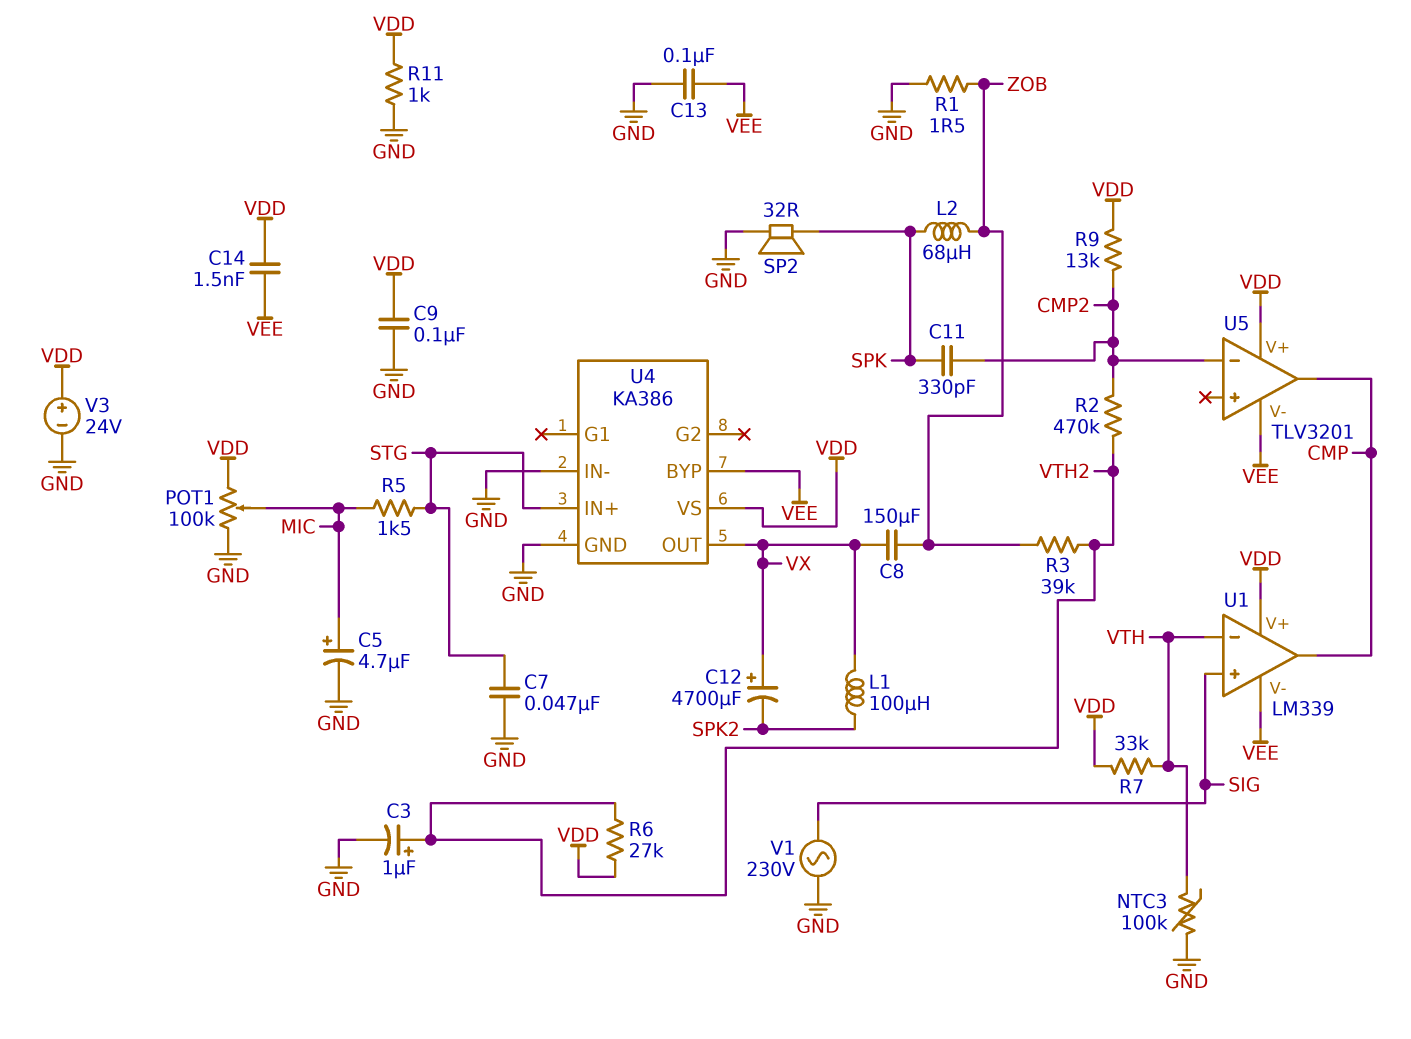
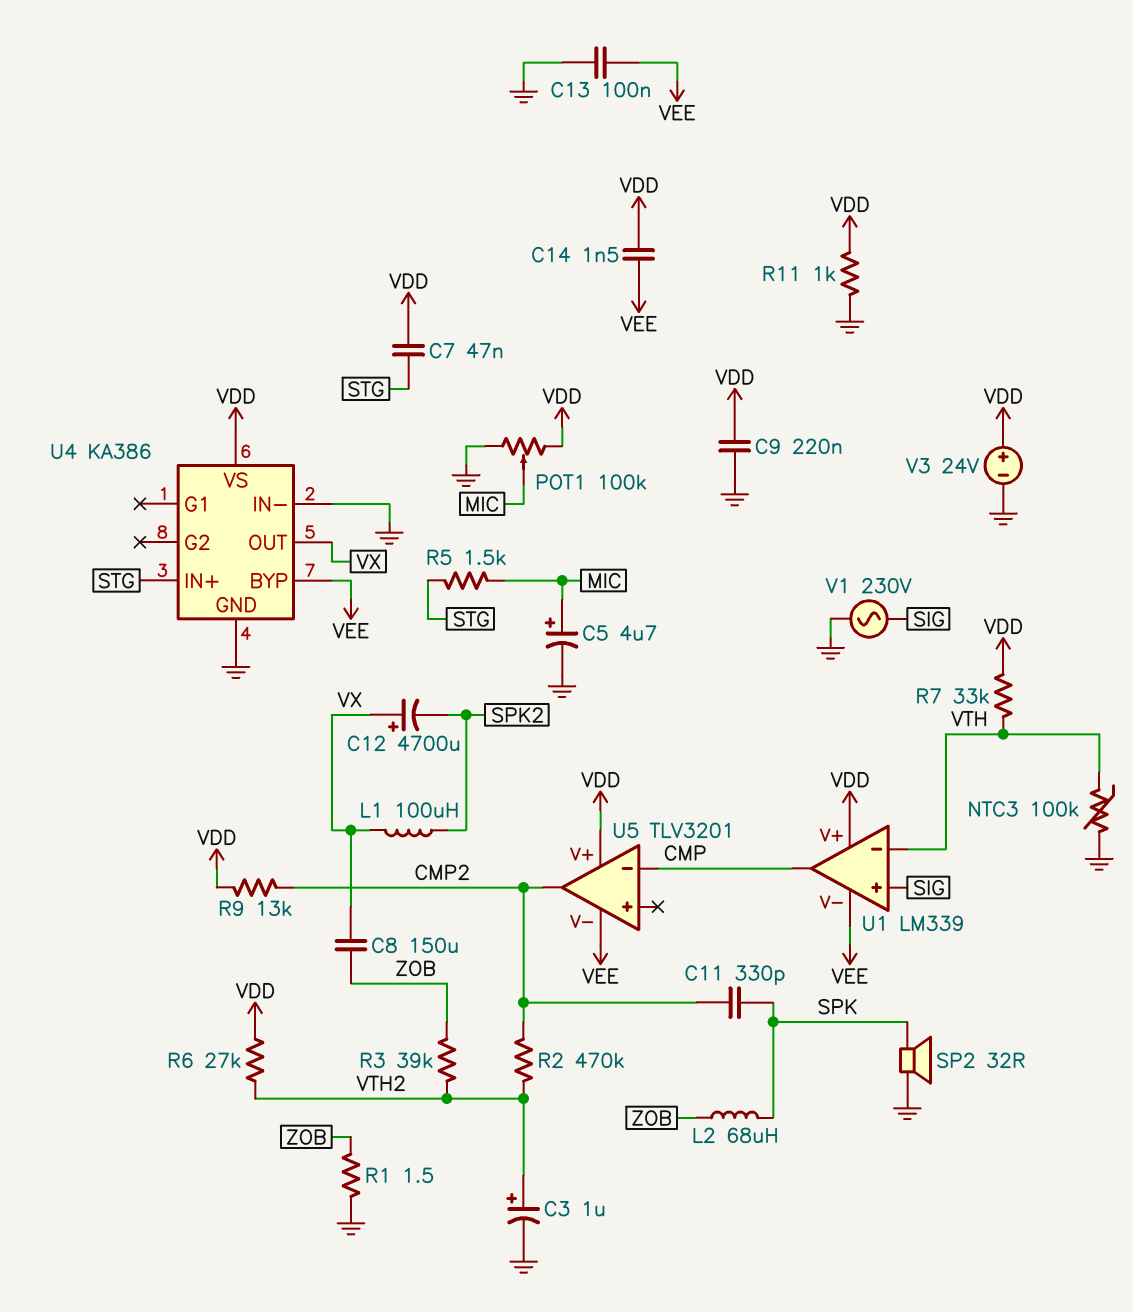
C7: 47nF (GND, STG) -> 47nF (STG, VDD)
C9: 100nF (GND, VDD) -> 220nF (GND, VDD)
U5 pin in-: CMP2 -> CMP
U5 pin out: CMP -> CMP2

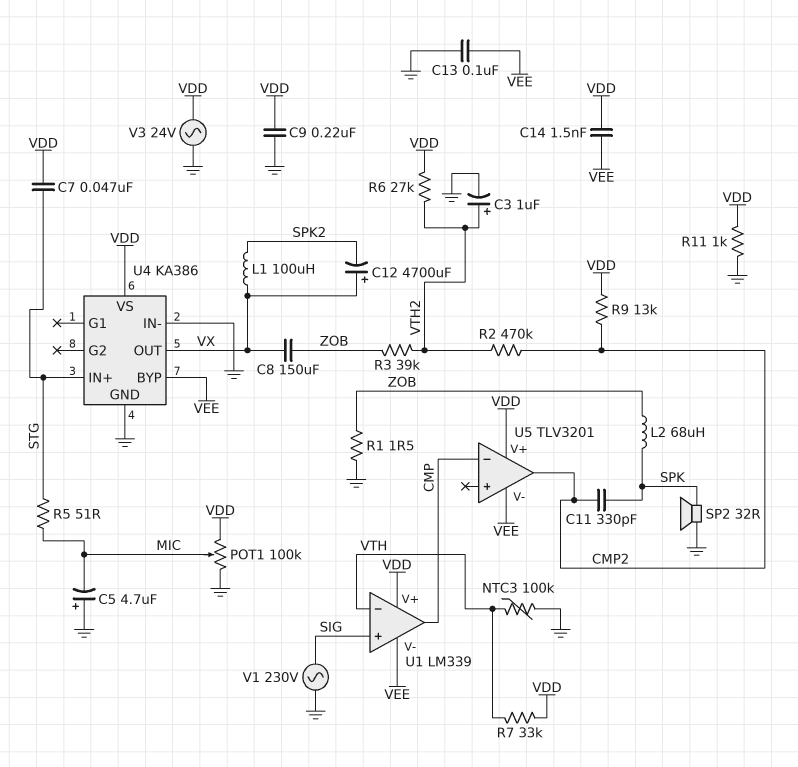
C5: 4.7uF (plus MIC, minus GND) -> 4.7uF (plus GND, minus MIC)
R5: 1.5k (MIC, STG) -> 51 (MIC, STG)
V3: 24V (plus VDD, minus GND) -> AC 24V (GND, VDD)

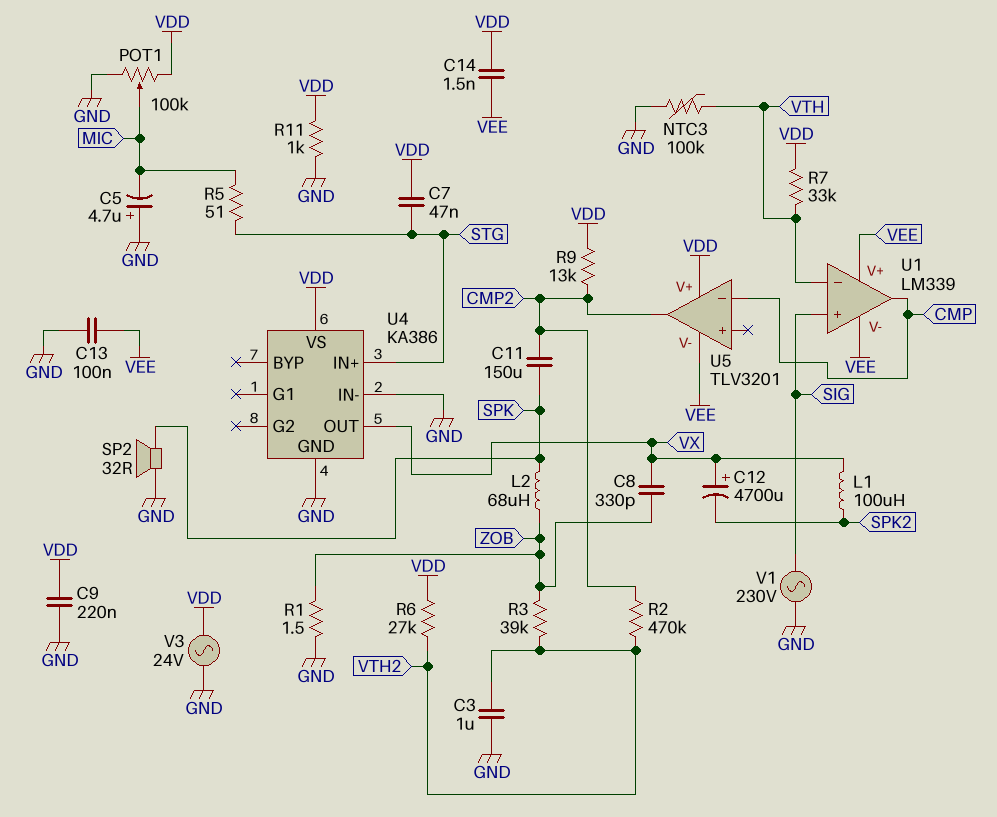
C3: 1uF (plus VTH2, minus GND) -> 1uF (GND, VTH2)
C8: 150uF (VX, ZOB) -> 330pF (VX, ZOB)
C11: 330pF (CMP2, SPK) -> 150uF (CMP2, SPK)
U1 pin V+: VDD -> VEE
U4 pin BYP: VEE -> none

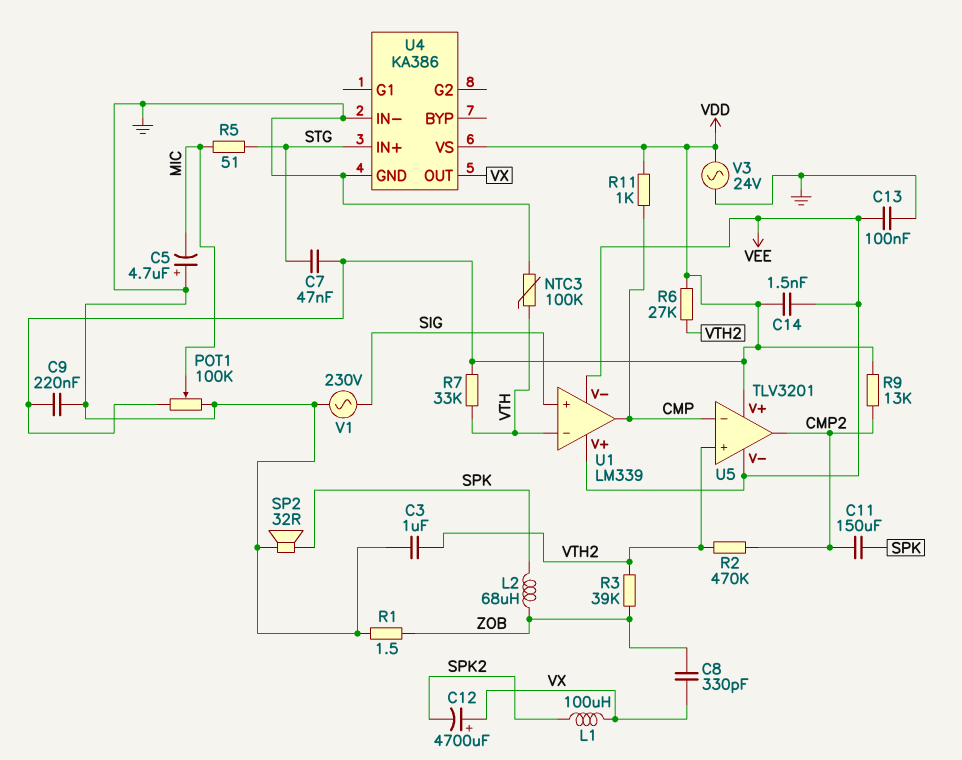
R11: 1k (GND, VDD) -> 1k (CMP, VDD)
U5 pin in+: none -> VTH2

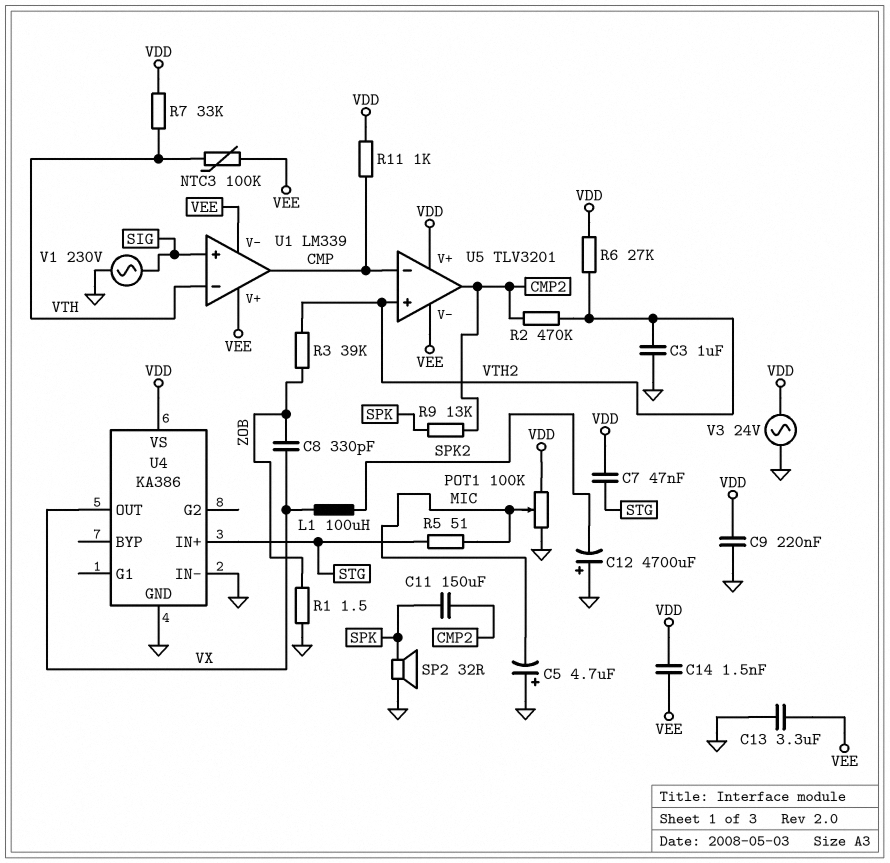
C12: 4700uF (plus VX, minus SPK2) -> 4700uF (plus GND, minus SPK2)
C13: 100nF (GND, VEE) -> 3.3uF (GND, VEE)
L2: 68uH (SPK, ZOB) -> none
NTC3: 100k (GND, VTH) -> 100k (VEE, VTH)
R9: 13k (CMP2, VDD) -> 13k (CMP2, SPK)

